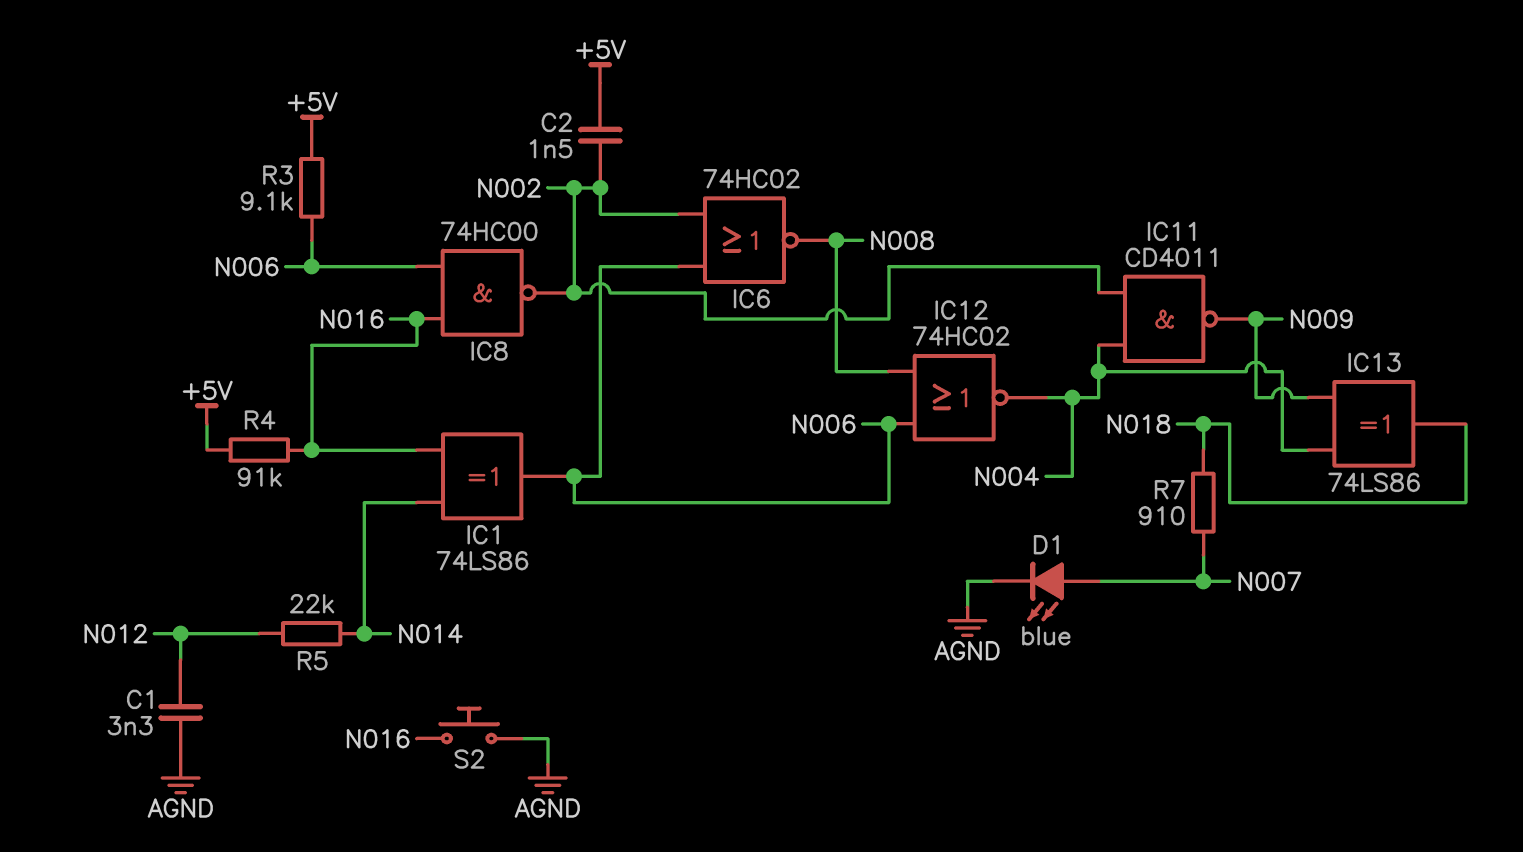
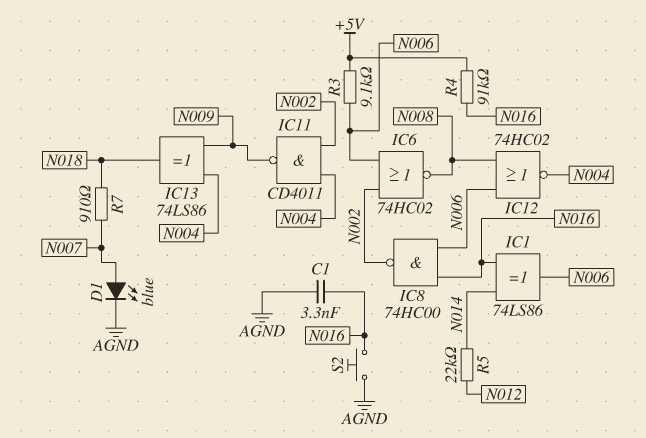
C1: 3.3nF (AGND, N012) -> 3.3nF (AGND, N016)
C2: 1.5nF (+5V, N002) -> none

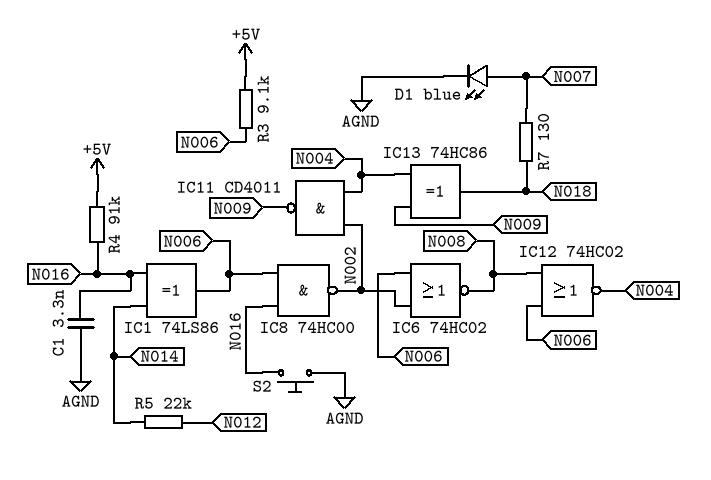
IC13: XOR 74LS86 (in N004, in N009, out N018) -> XOR 74HC86 (in N004, in N009, out N018)
R7: 910 (N007, N018) -> 130 (N007, N018)

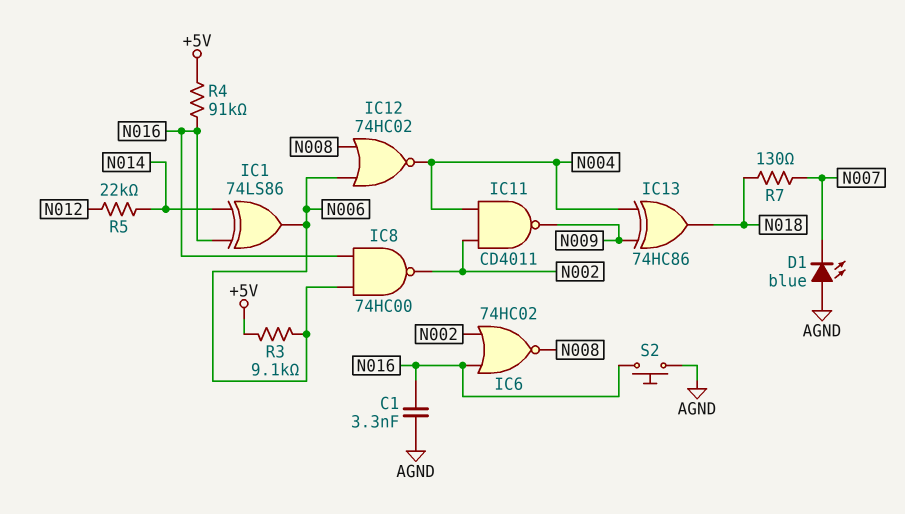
D1: LED blue (A N007, K AGND) -> LED blue (A AGND, K N007)
IC6: NOR 74HC02 (in N002, in N006, out N008) -> NOR 74HC02 (in N002, in N016, out N008)

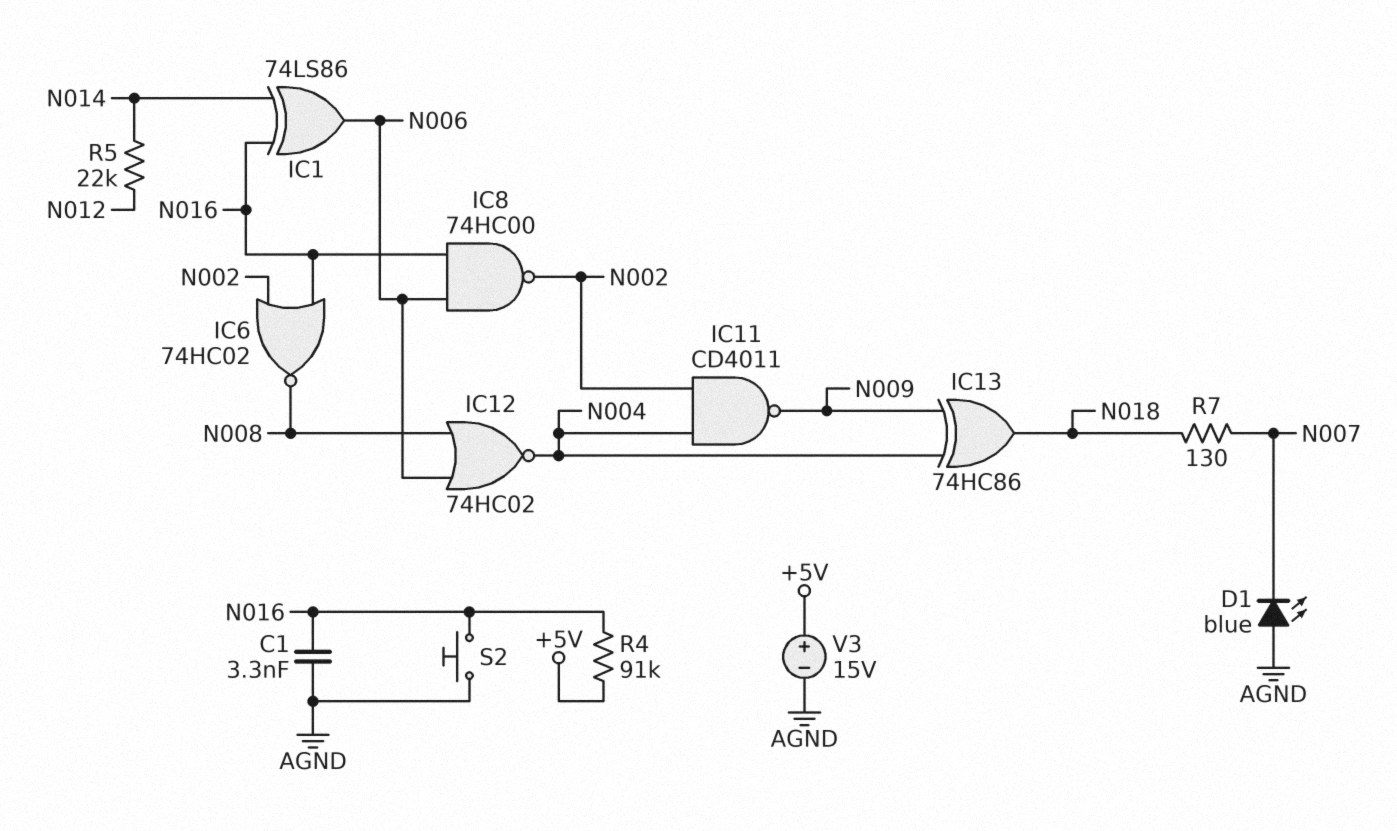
R3: 9.1k (+5V, N006) -> none
V3: none -> 15V (plus +5V, minus AGND)

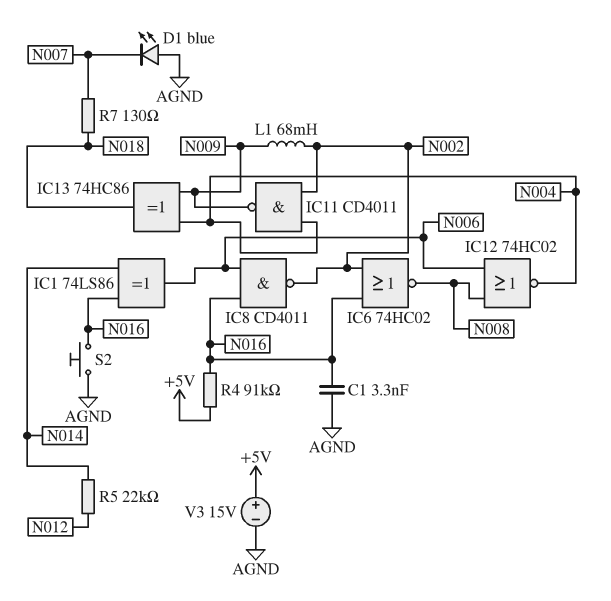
IC8: NAND 74HC00 (in N006, in N016, out N002) -> NAND CD4011 (in N006, in N016, out N002)
L1: none -> 68mH (N002, N009)

